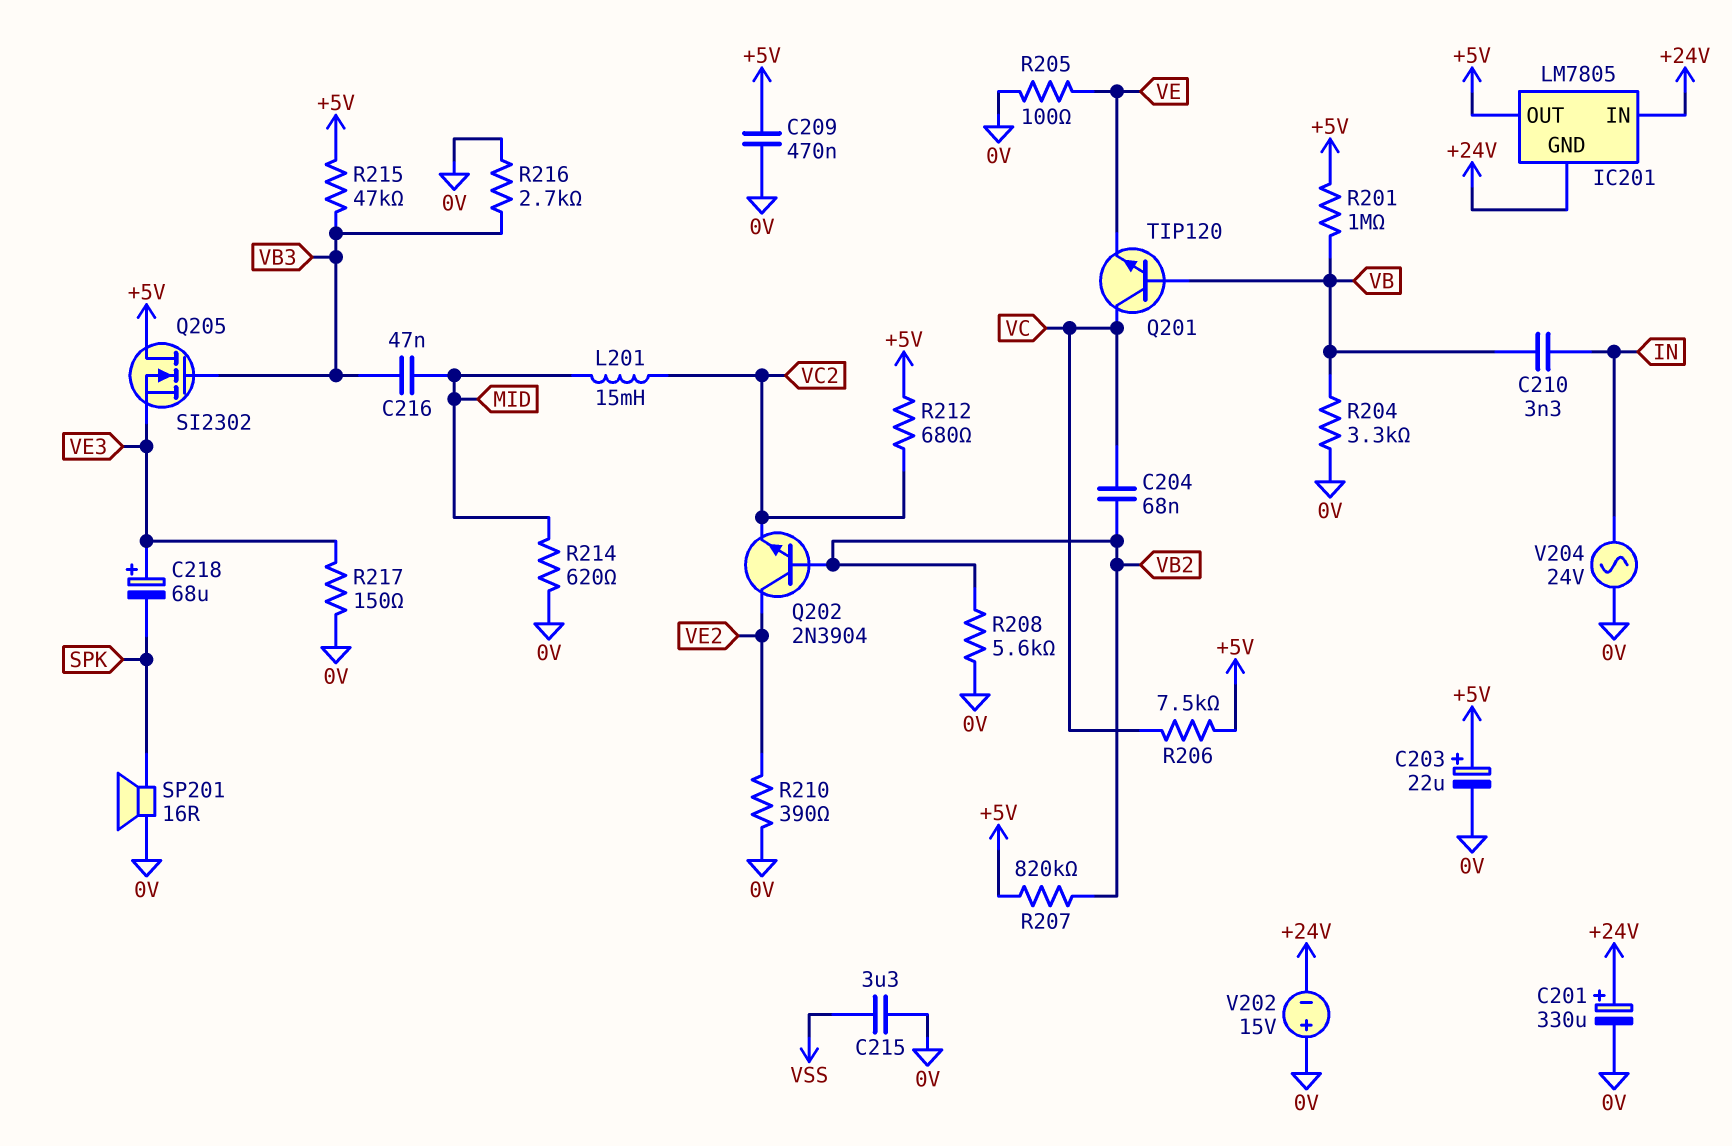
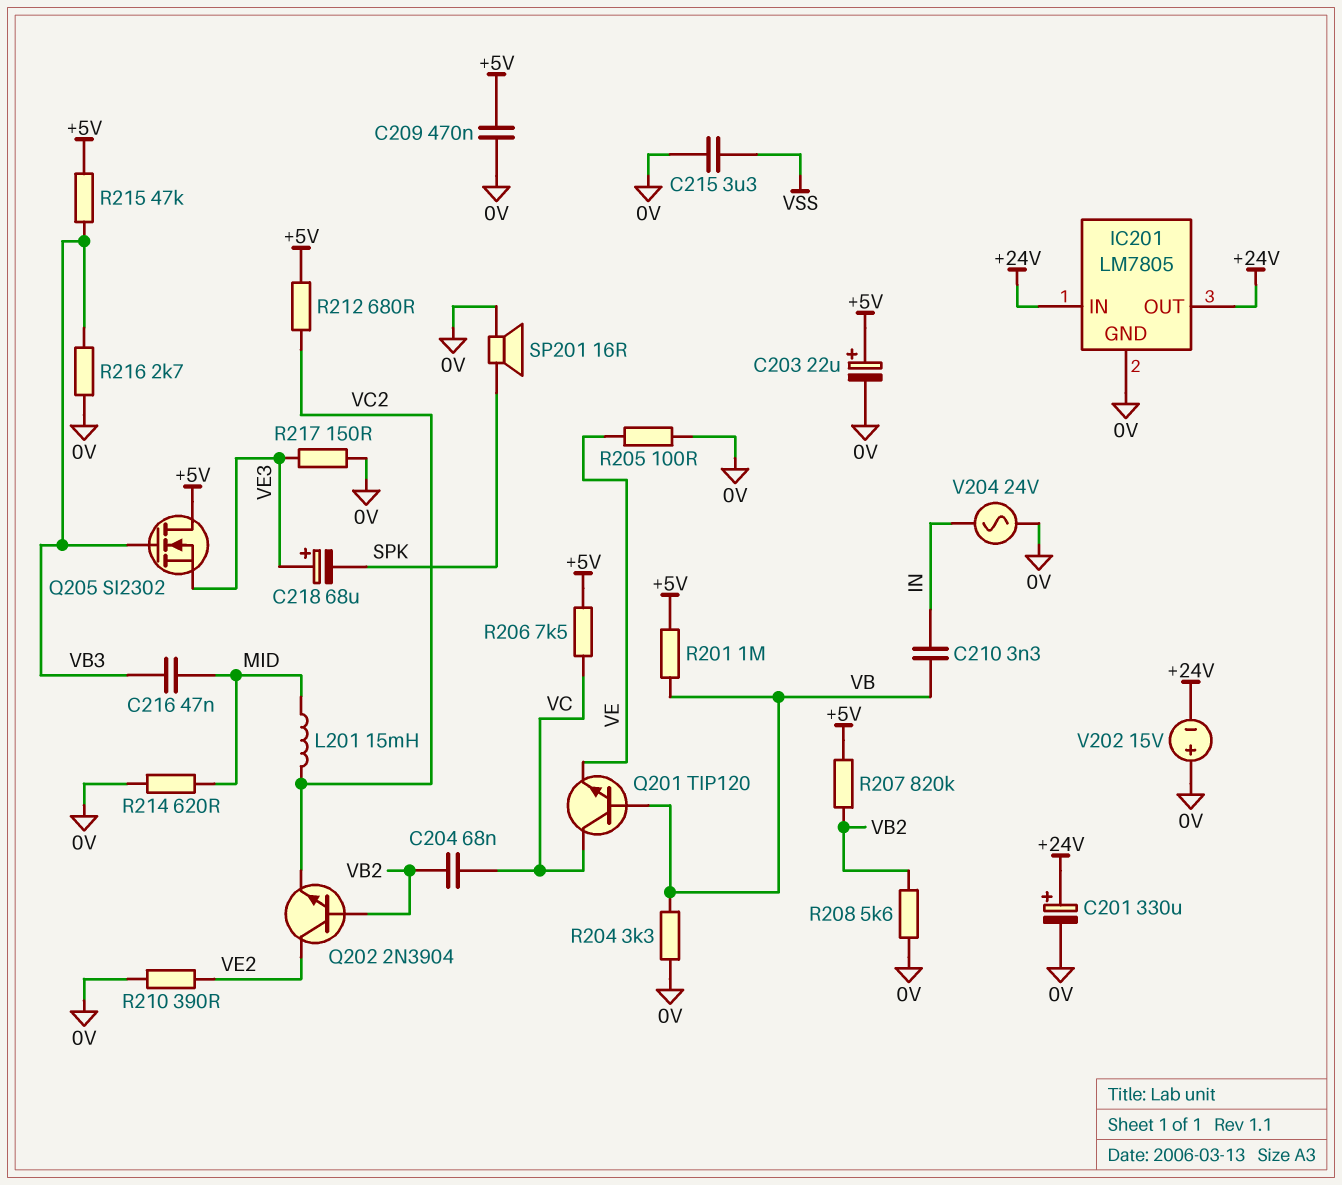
IC201 pin GND: +24V -> 0V
IC201 pin OUT: +5V -> +24V

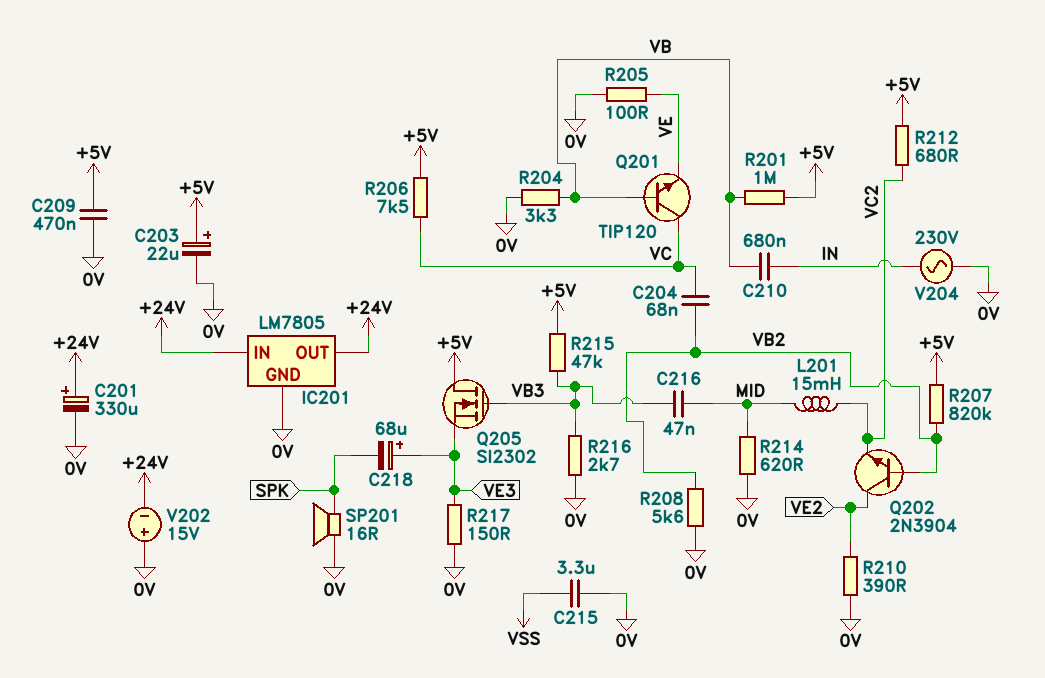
C210: 3.3nF (IN, VB) -> 680nF (IN, VB)
V204: AC 24V (0V, IN) -> AC 230V (0V, IN)

